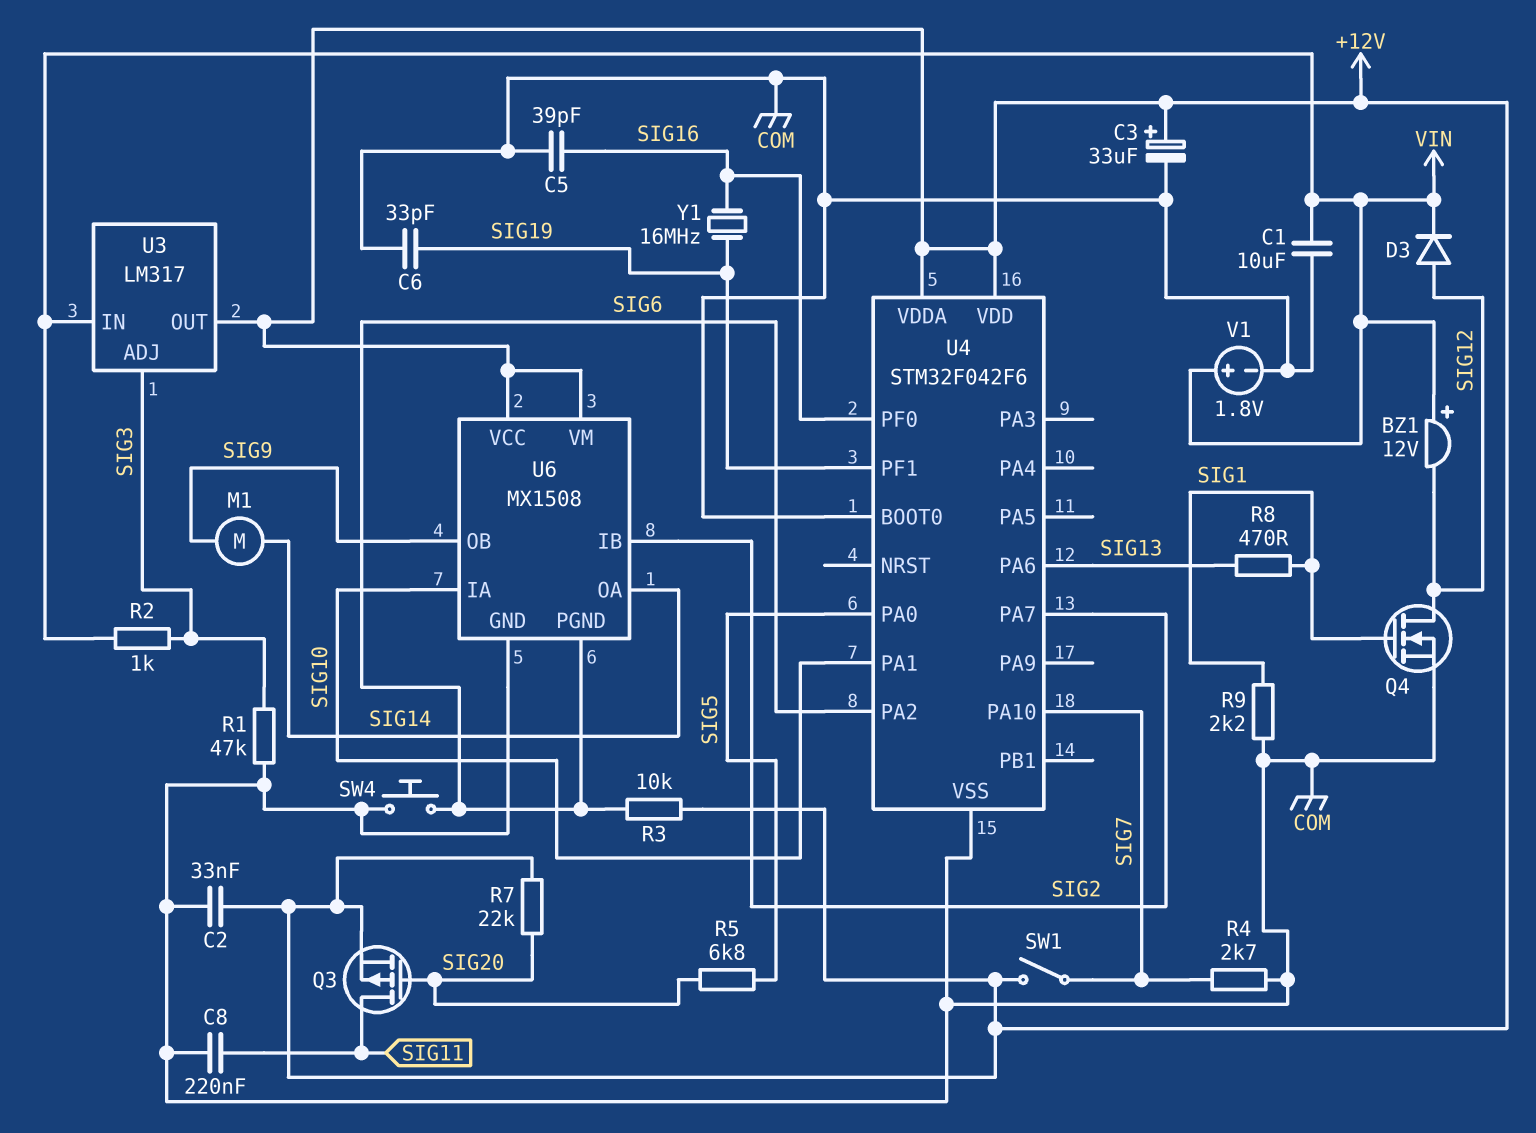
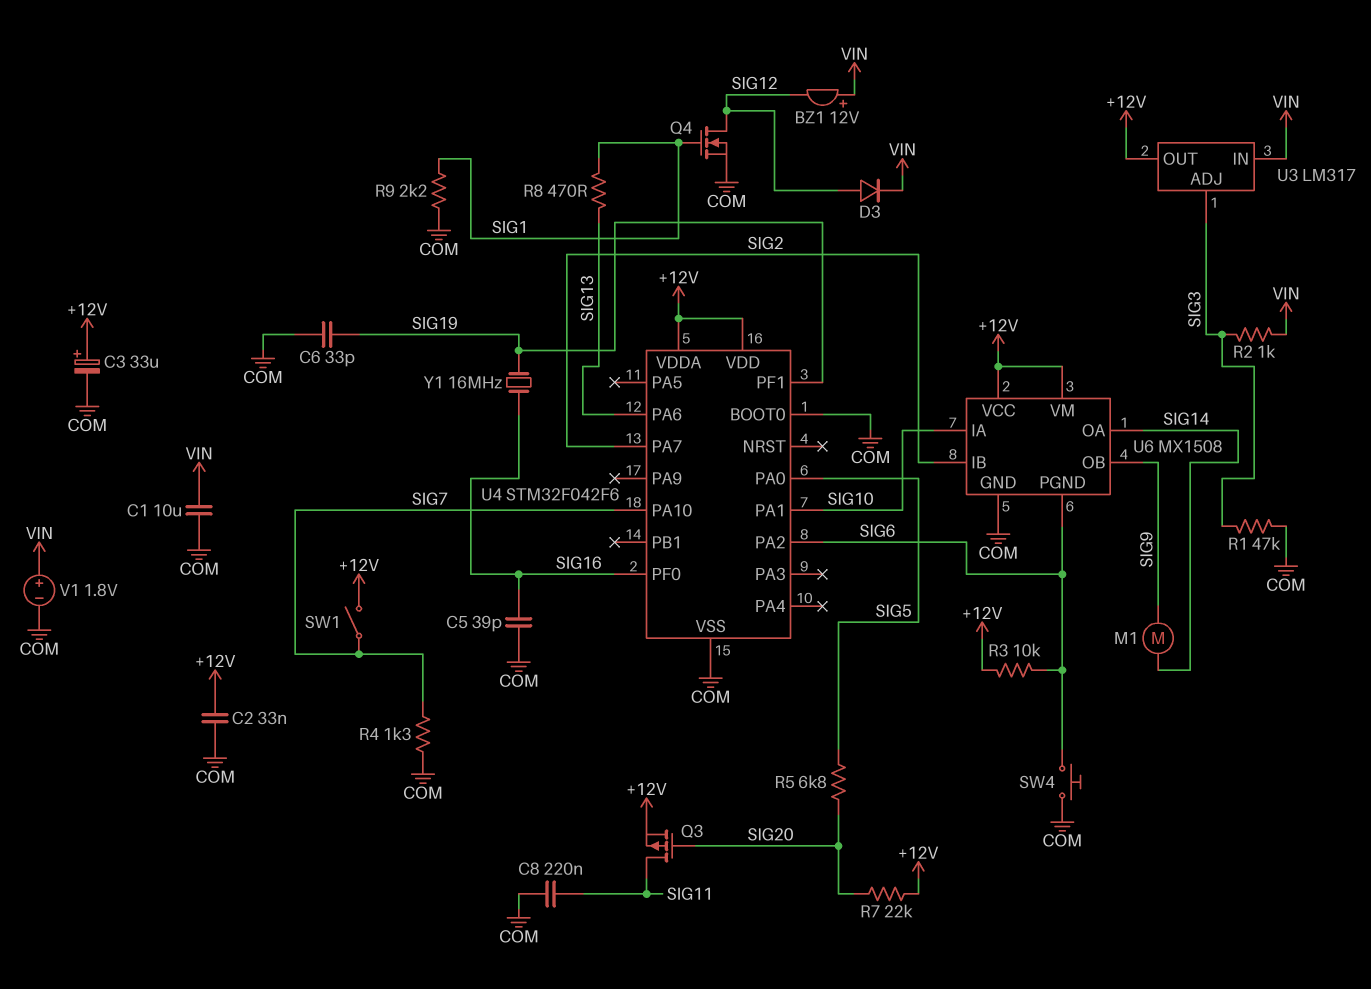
R4: 2.7k (COM, SIG7) -> 1.3k (COM, SIG7)

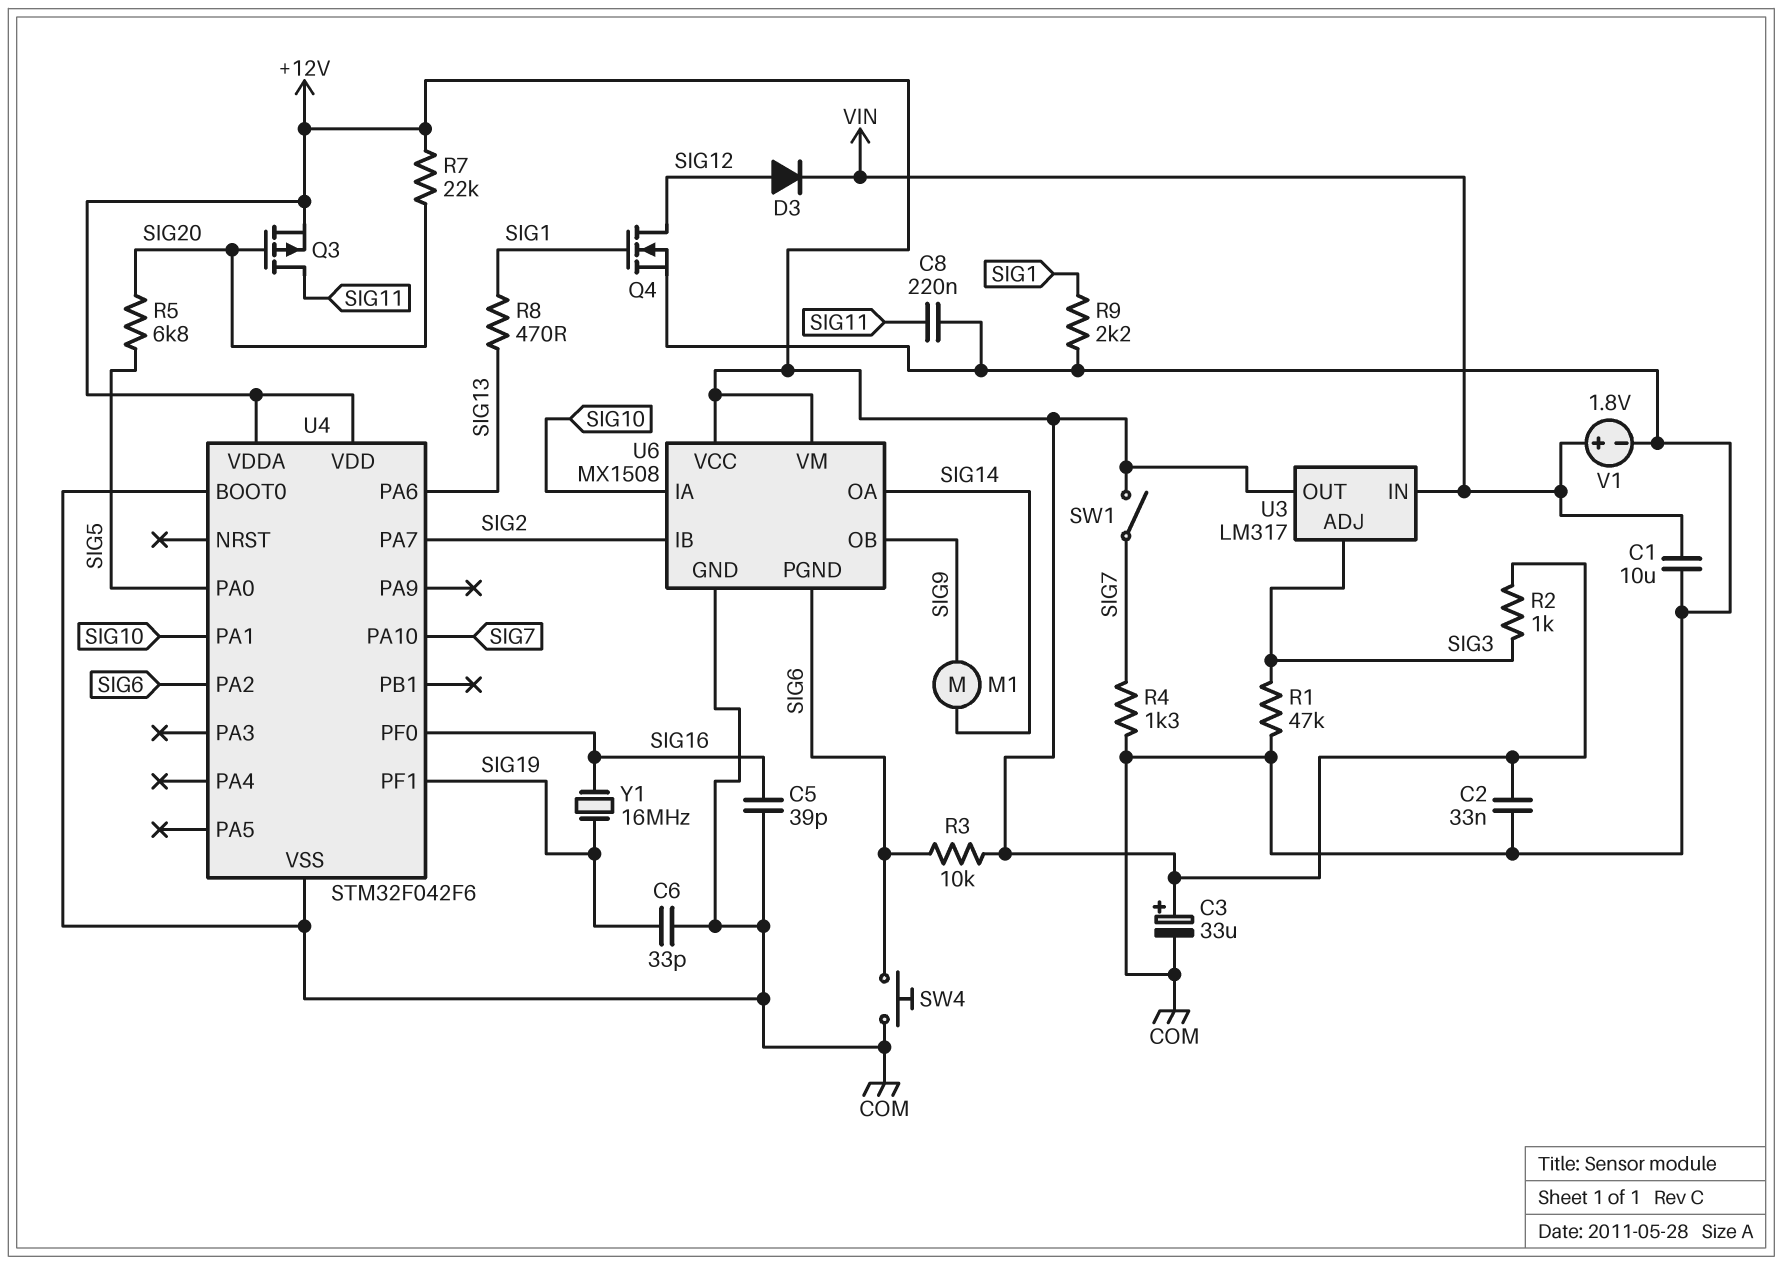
BZ1: buzzer 12V (plus VIN, minus SIG12) -> none
R2: 1k (SIG3, VIN) -> 1k (+12V, SIG3)

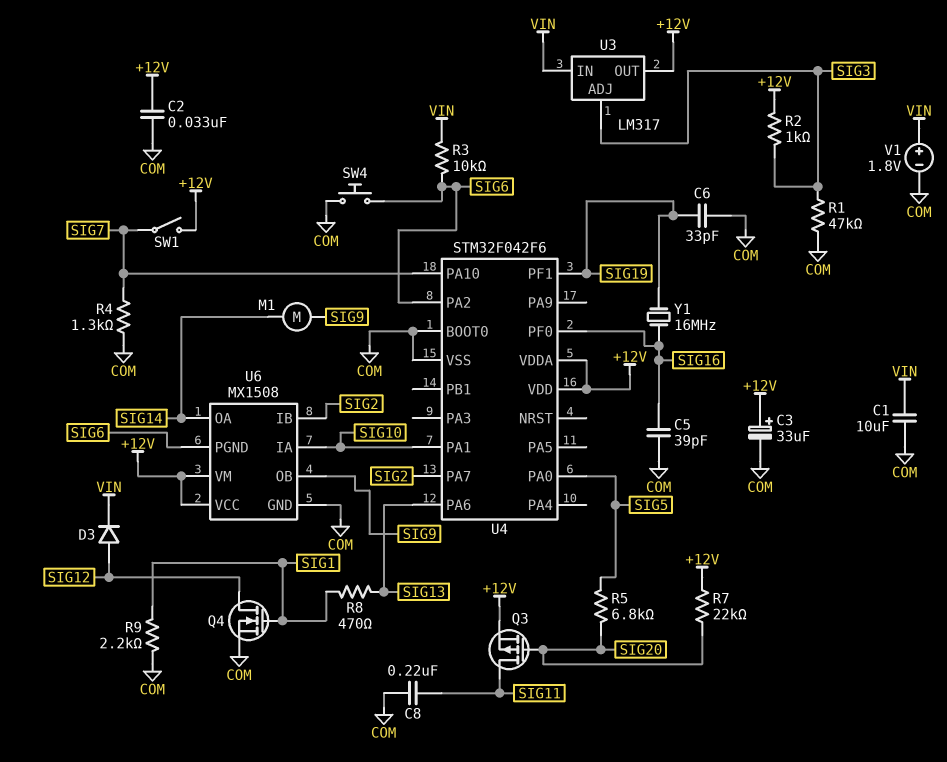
R3: 10k (+12V, SIG6) -> 10k (SIG6, VIN)

